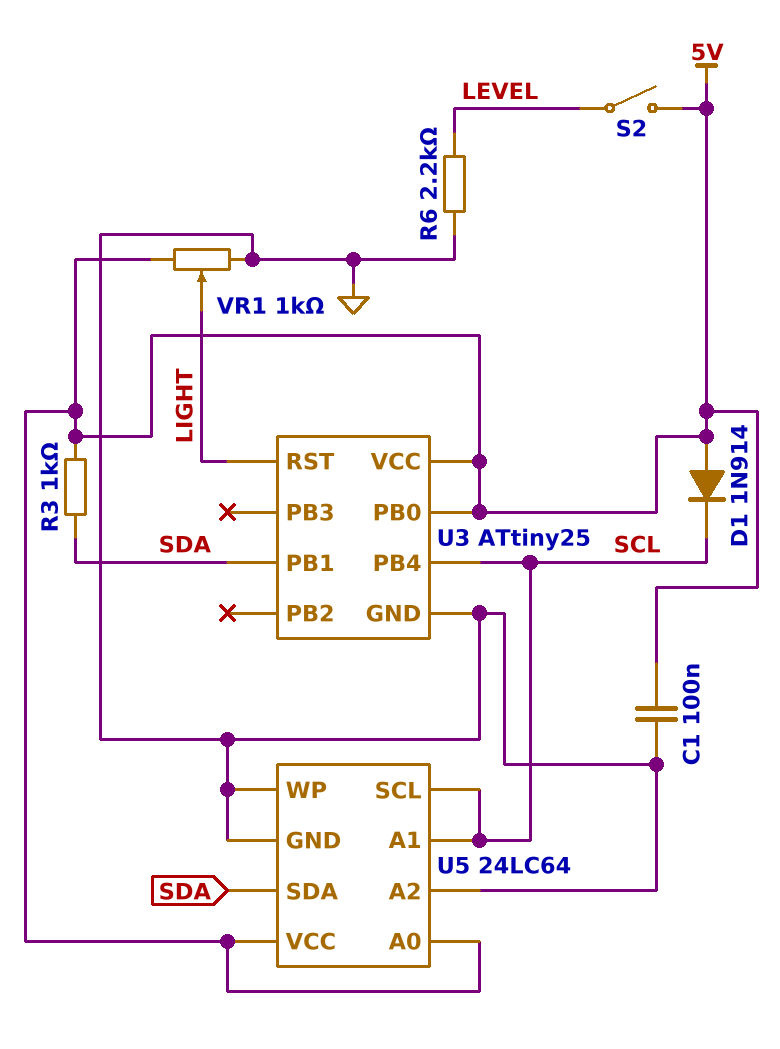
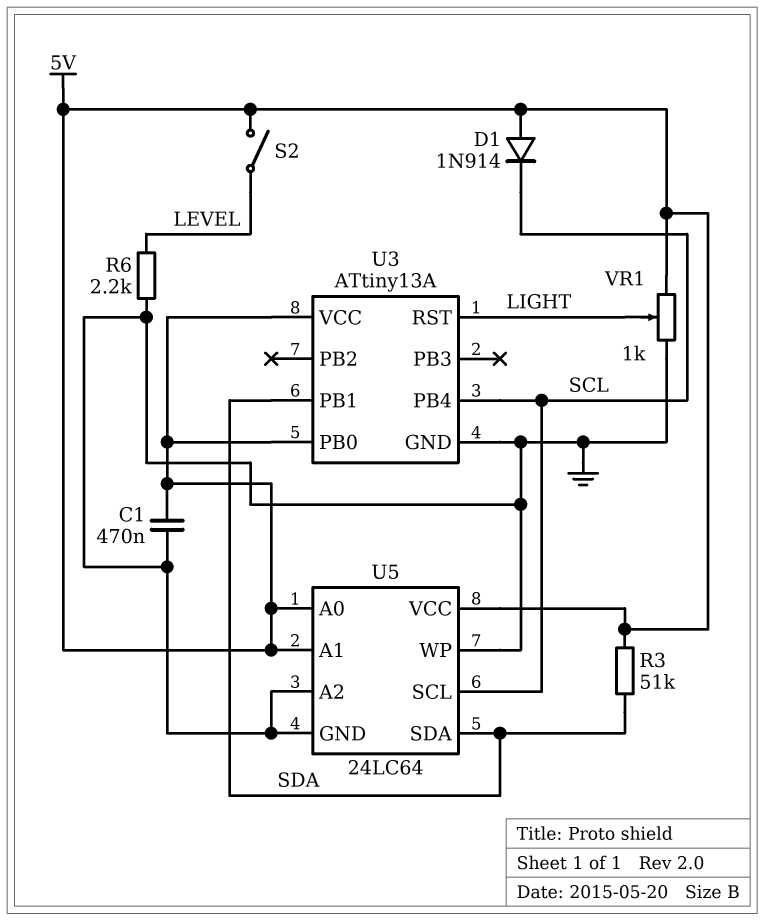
C1: 100nF (5V, GND) -> 470nF (5V, GND)
R3: 1k (5V, SDA) -> 51k (5V, SDA)
U3: ATtiny25 -> ATtiny13A
U5 pin A1: SCL -> 5V

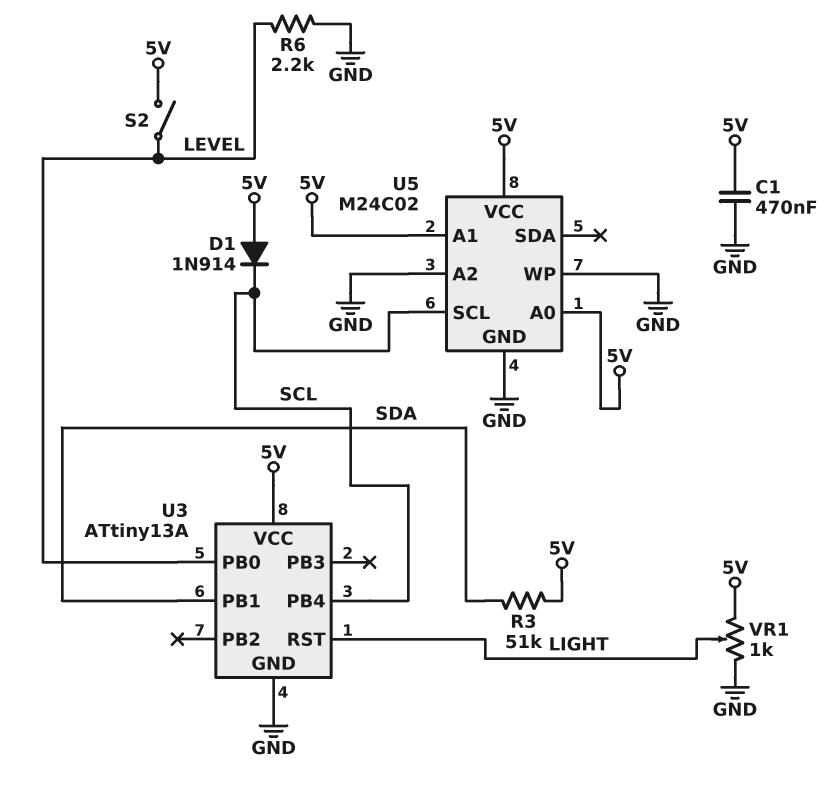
U3 pin PB0: 5V -> LEVEL
U5: 24LC64 -> M24C02
U5 pin SDA: SDA -> none

